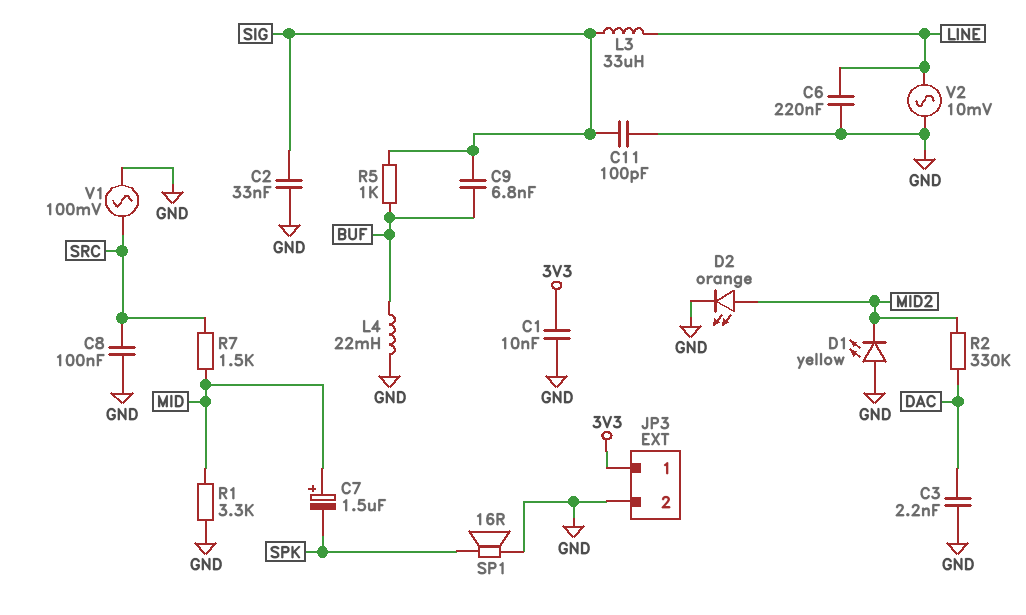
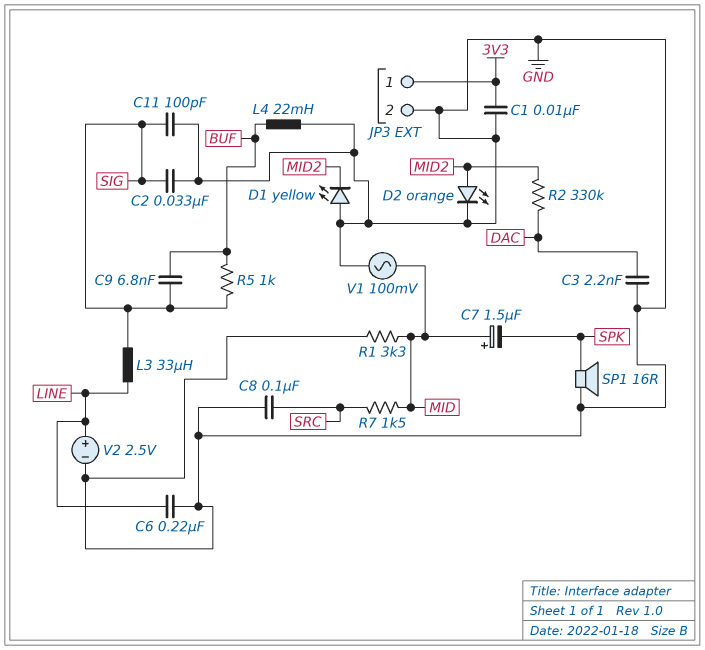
V1: AC 100mV (GND, SRC) -> AC 100mV (GND, MID)
V2: AC 10mV (GND, LINE) -> 2.5V (plus LINE, minus GND)

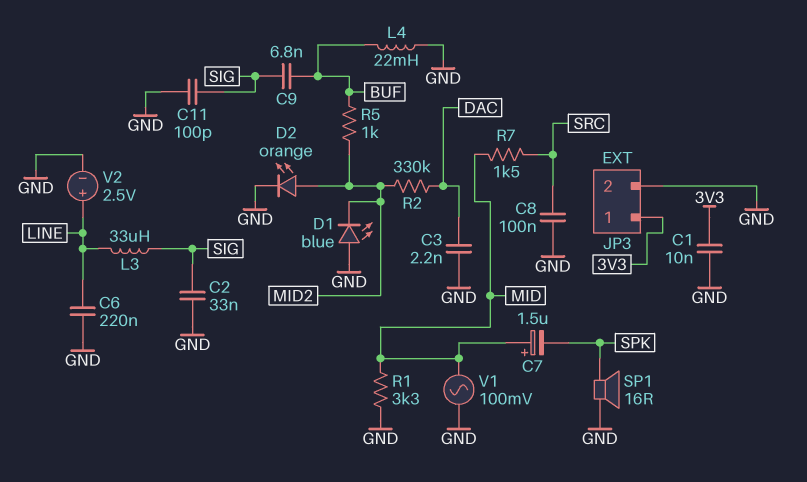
D1: LED yellow (A GND, K MID2) -> LED blue (A GND, K MID2)
R5: 1k (BUF, SIG) -> 1k (BUF, MID2)

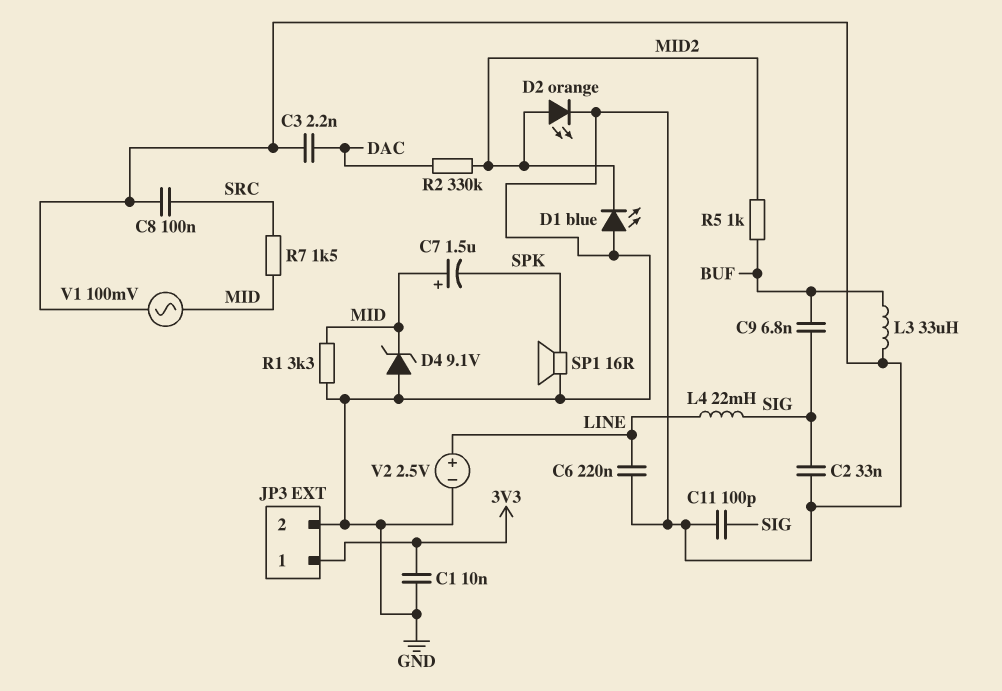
D4: none -> zener 9.1V (A GND, K MID)
L3: 33uH (LINE, SIG) -> 33uH (BUF, GND)
L4: 22mH (BUF, GND) -> 22mH (LINE, SIG)

